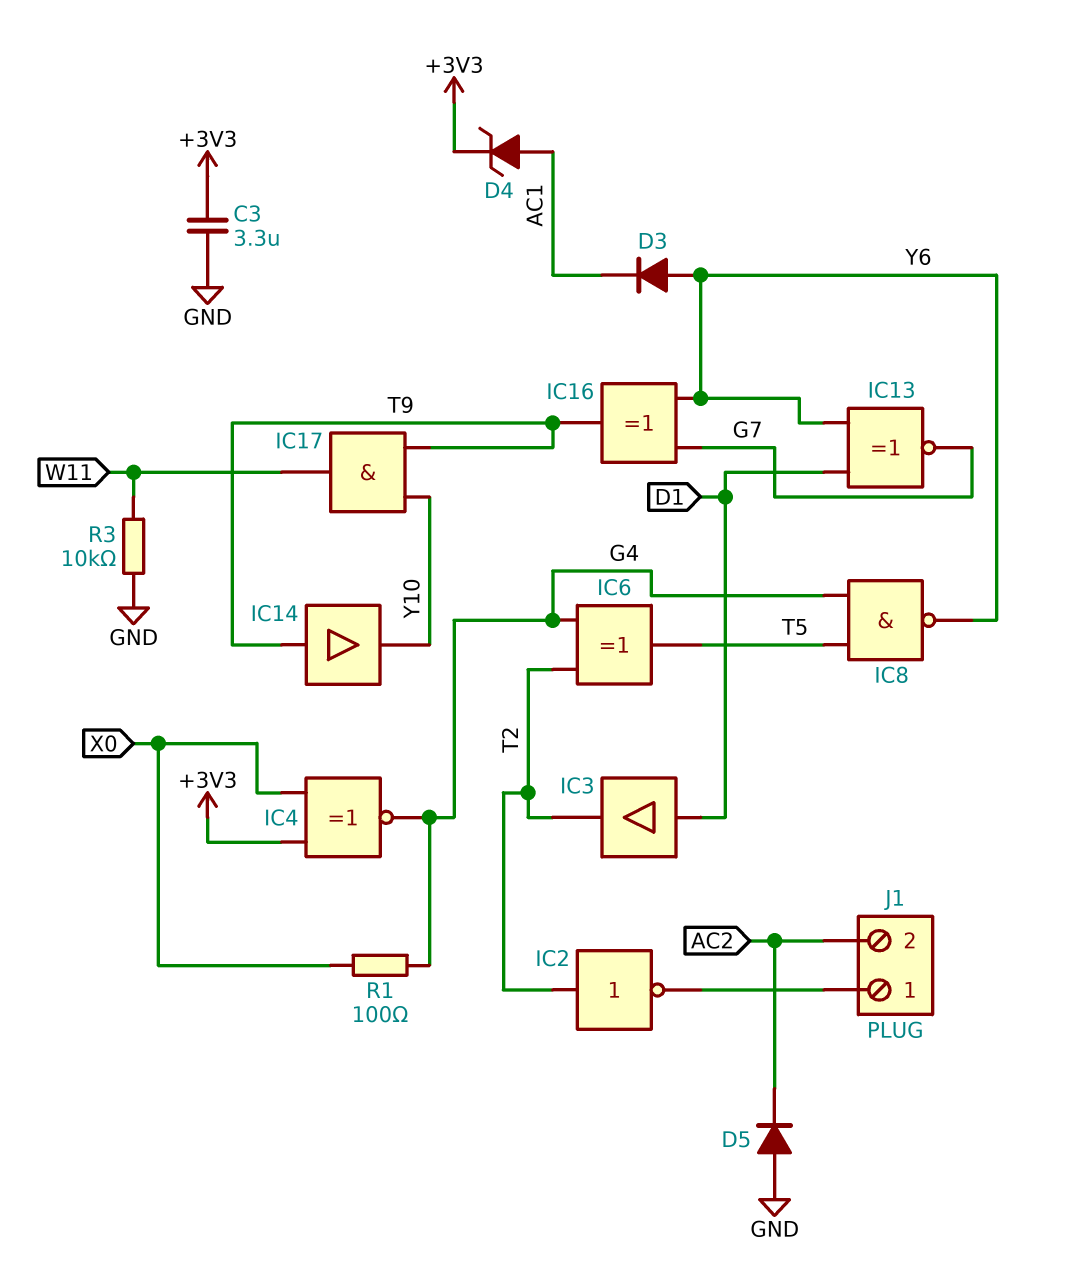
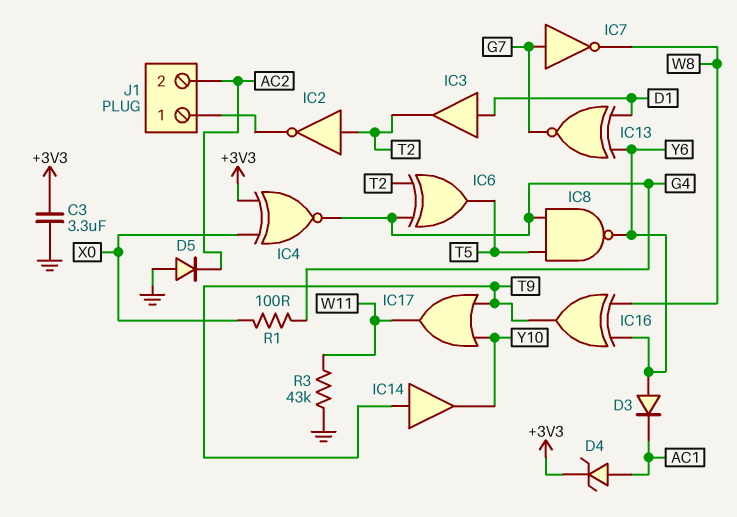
IC7: none -> NOT (in G7, out W8)
IC16: XOR (in G7, in Y6, out T9) -> XOR (in W8, in Y6, out T9)
IC17: AND (in T9, in Y10, out W11) -> OR (in T9, in Y10, out W11)
R3: 10k (GND, W11) -> 43k (GND, W11)

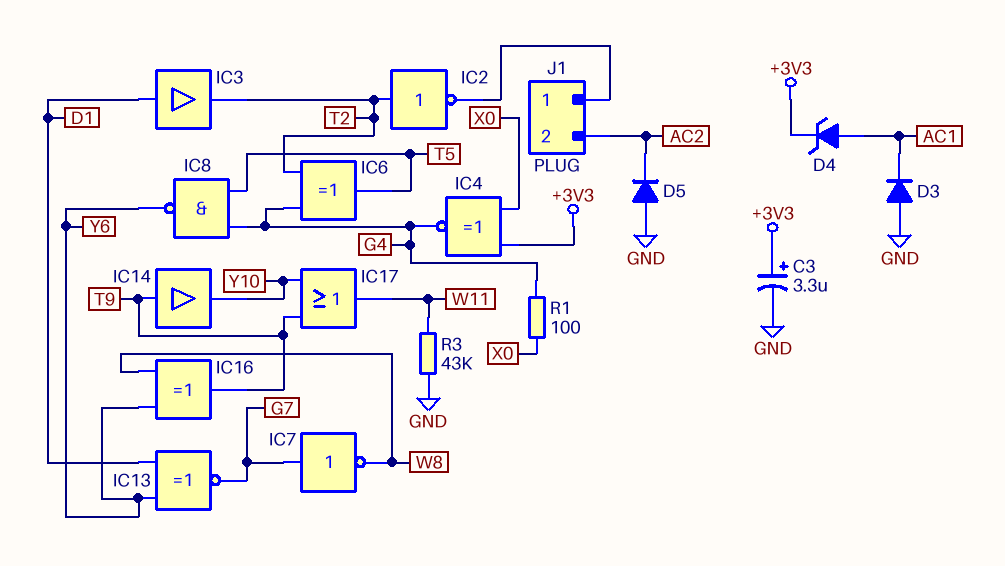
C3: 3.3uF (+3V3, GND) -> 3.3uF (plus +3V3, minus GND)
D3: diode (A Y6, K AC1) -> diode (A GND, K AC1)

